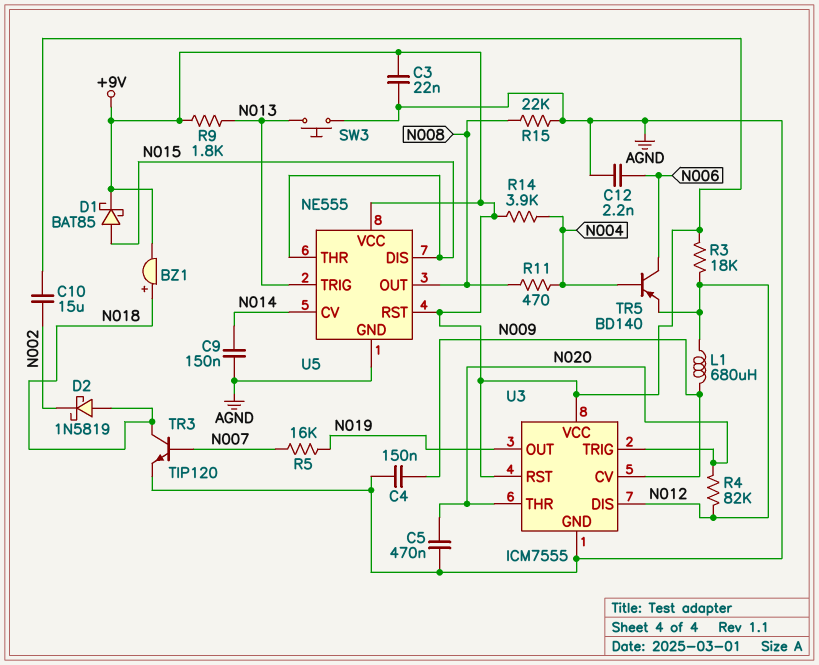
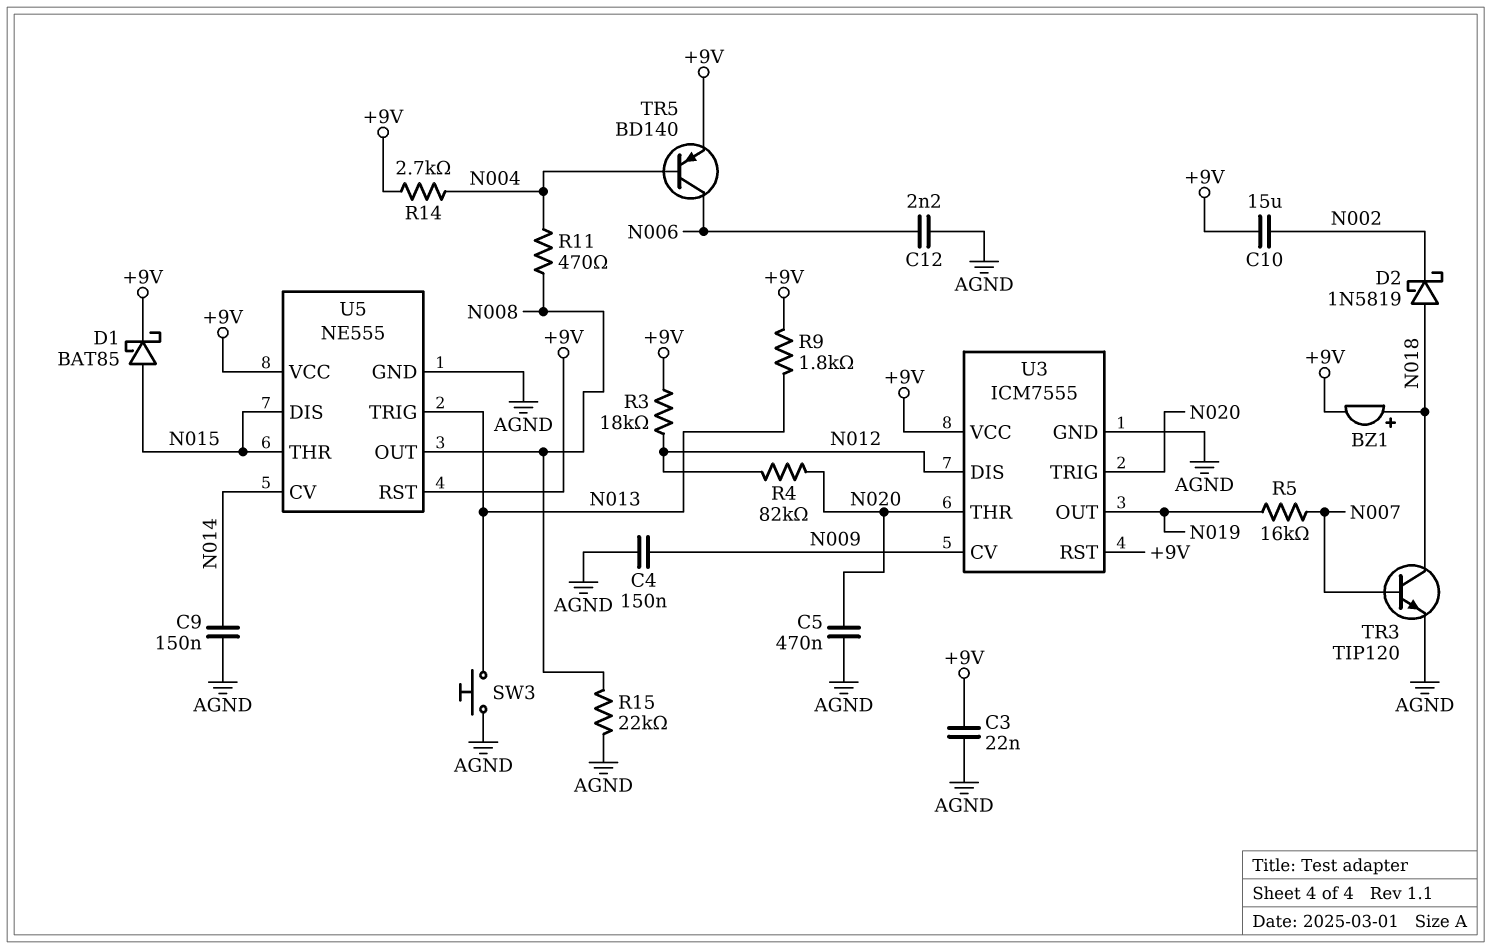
L1: 680uH (N009, N012) -> none
R14: 3.9k (+9V, N004) -> 2.7k (+9V, N004)
TR5: PNP BD140 (B N004, C N006, E N012) -> PNP BD140 (B N004, C N006, E +9V)

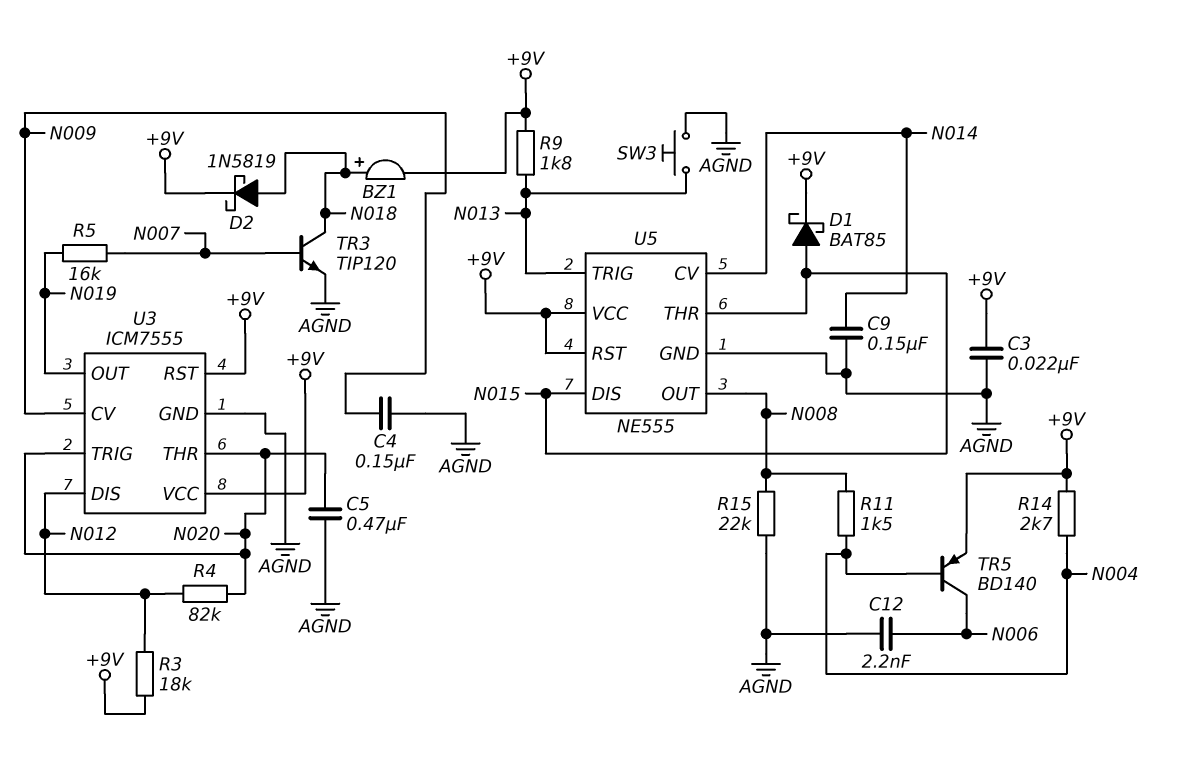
C10: 15uF (+9V, N002) -> none
D2: schottky 1N5819 (A N018, K N002) -> schottky 1N5819 (A N018, K +9V)
R11: 470 (N004, N008) -> 1.5k (N004, N008)

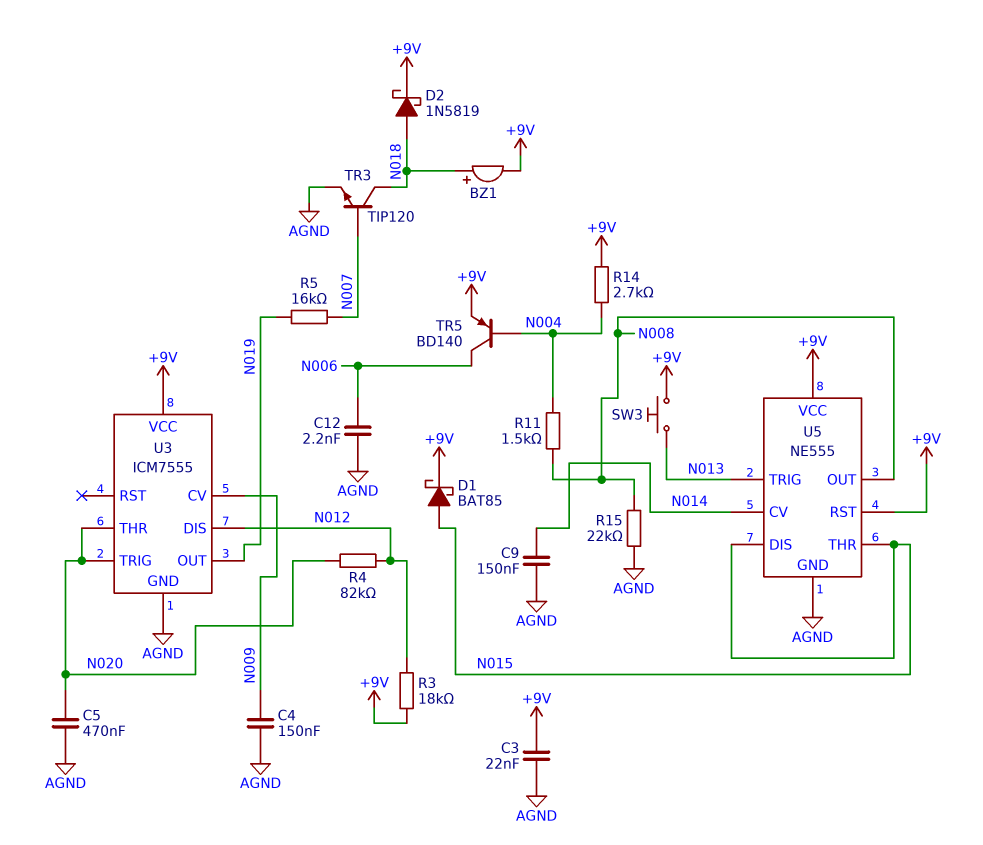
R9: 1.8k (+9V, N013) -> none
SW3: button (AGND, N013) -> button (+9V, N013)
U3 pin RST: +9V -> none

